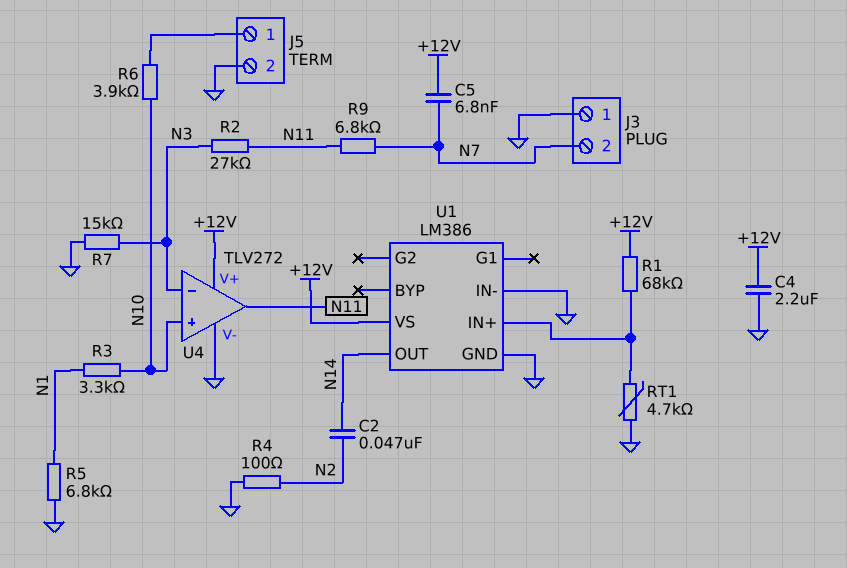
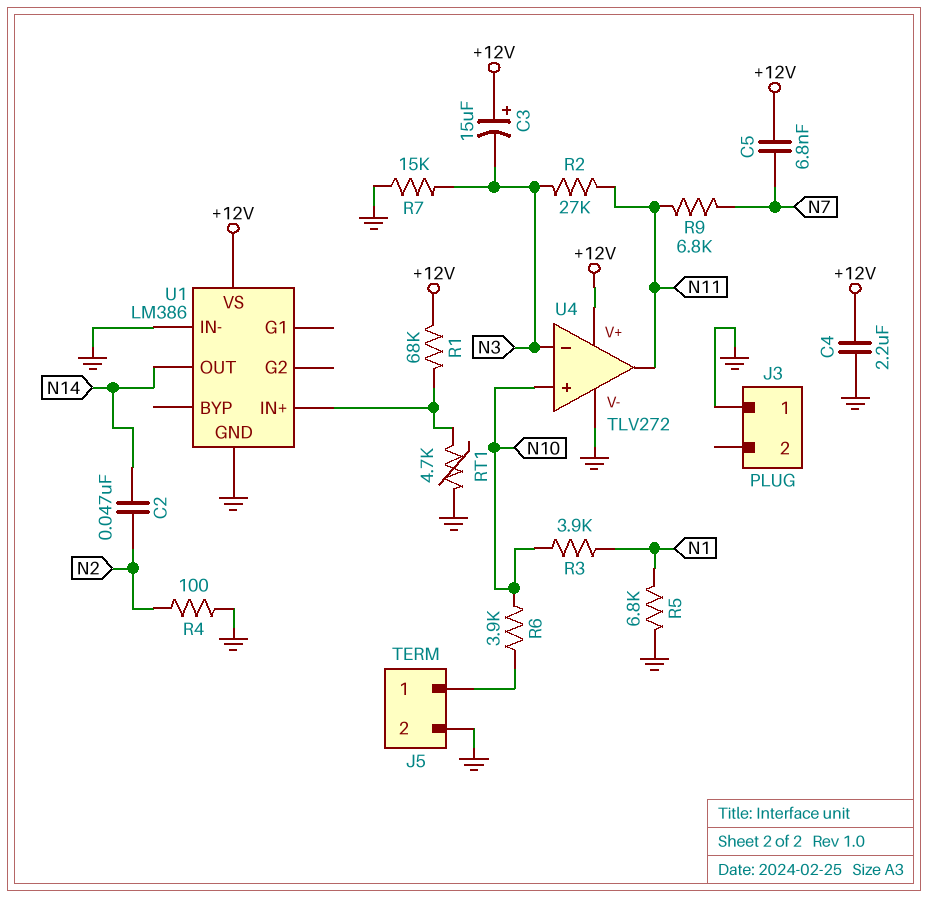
C3: none -> 15uF (plus +12V, minus N3)
J3 pin 2: N7 -> none
R3: 3.3k (N1, N10) -> 3.9k (N1, N10)

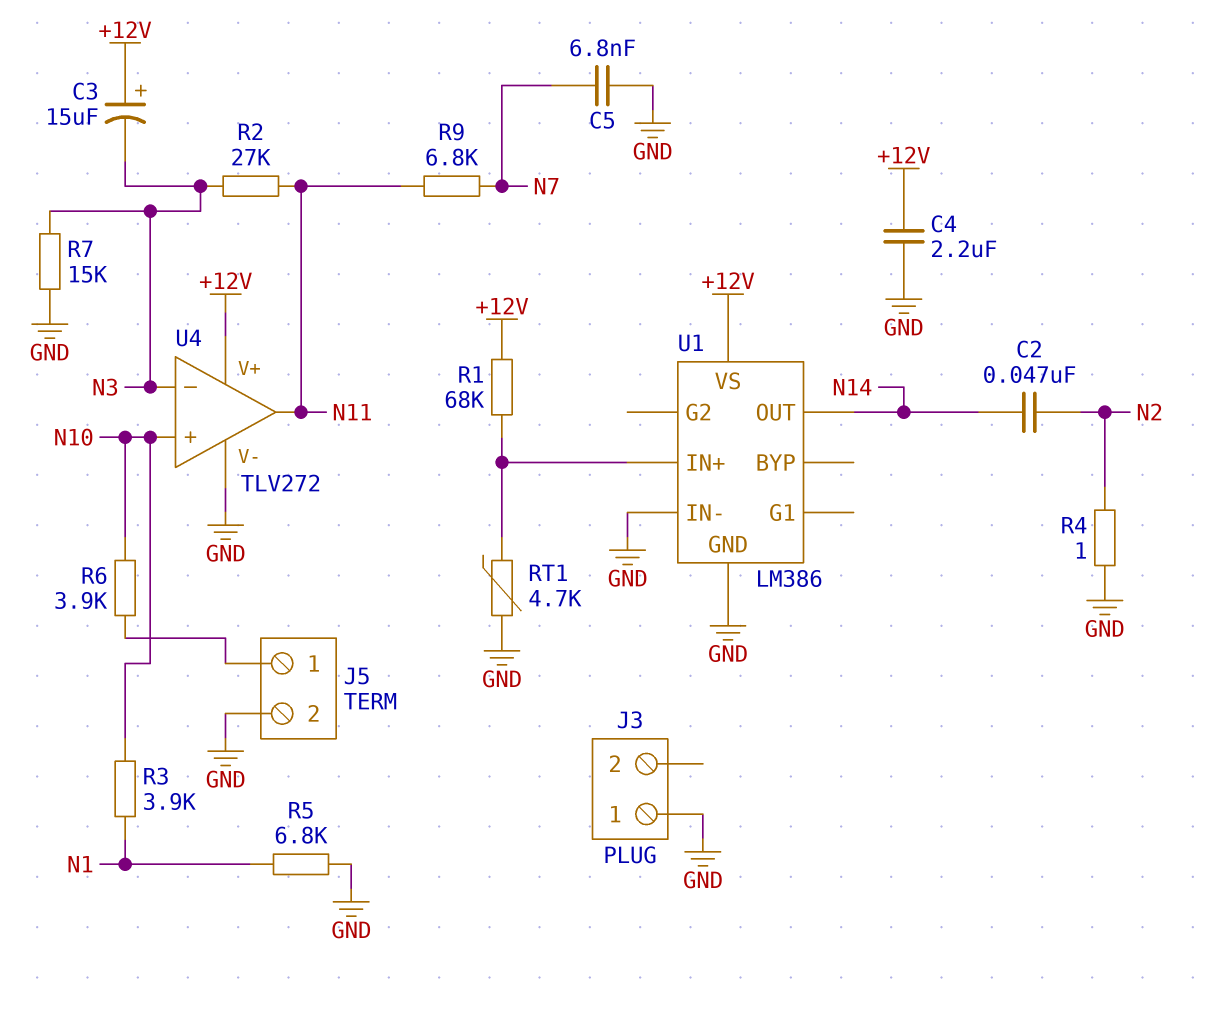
C5: 6.8nF (+12V, N7) -> 6.8nF (GND, N7)
R4: 100 (GND, N2) -> 1 (GND, N2)

